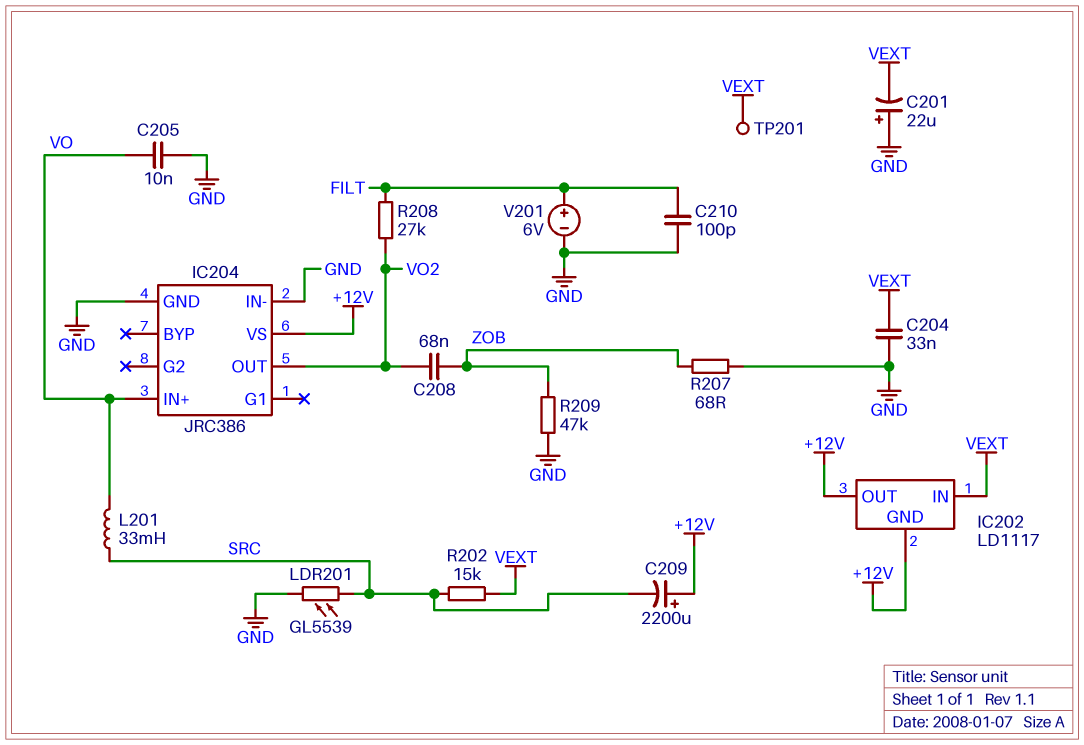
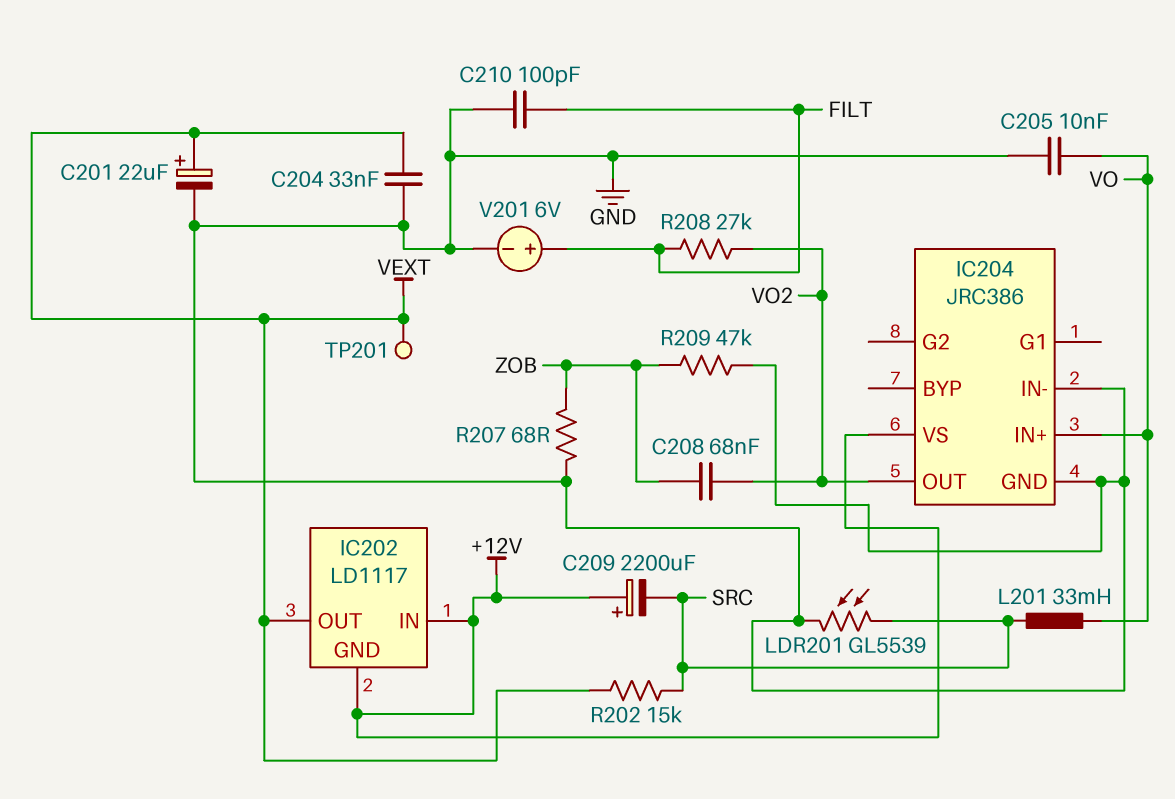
C201: 22uF (plus GND, minus VEXT) -> 22uF (plus VEXT, minus GND)
IC202 pin IN: VEXT -> +12V
IC202 pin OUT: +12V -> VEXT

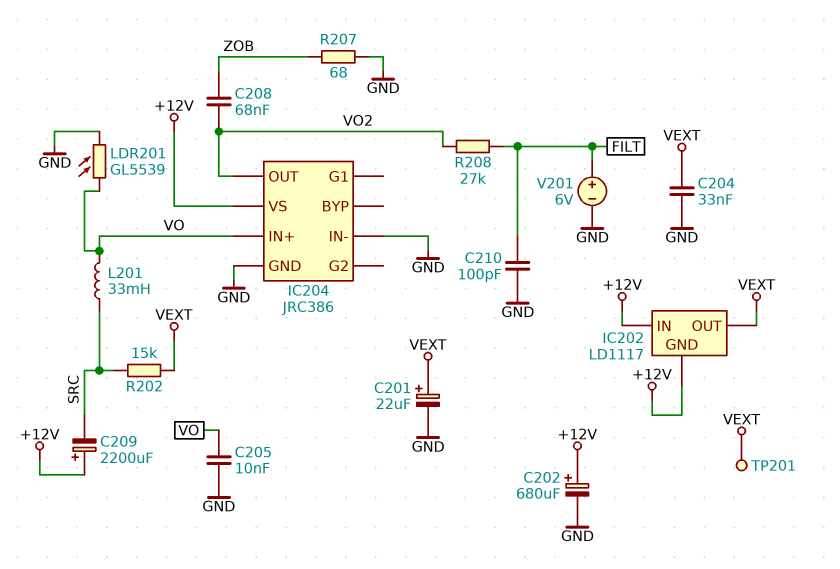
C202: none -> 680uF (plus +12V, minus GND)
LDR201: GL5539 (GND, SRC) -> GL5539 (GND, VO)
R209: 47k (GND, ZOB) -> none

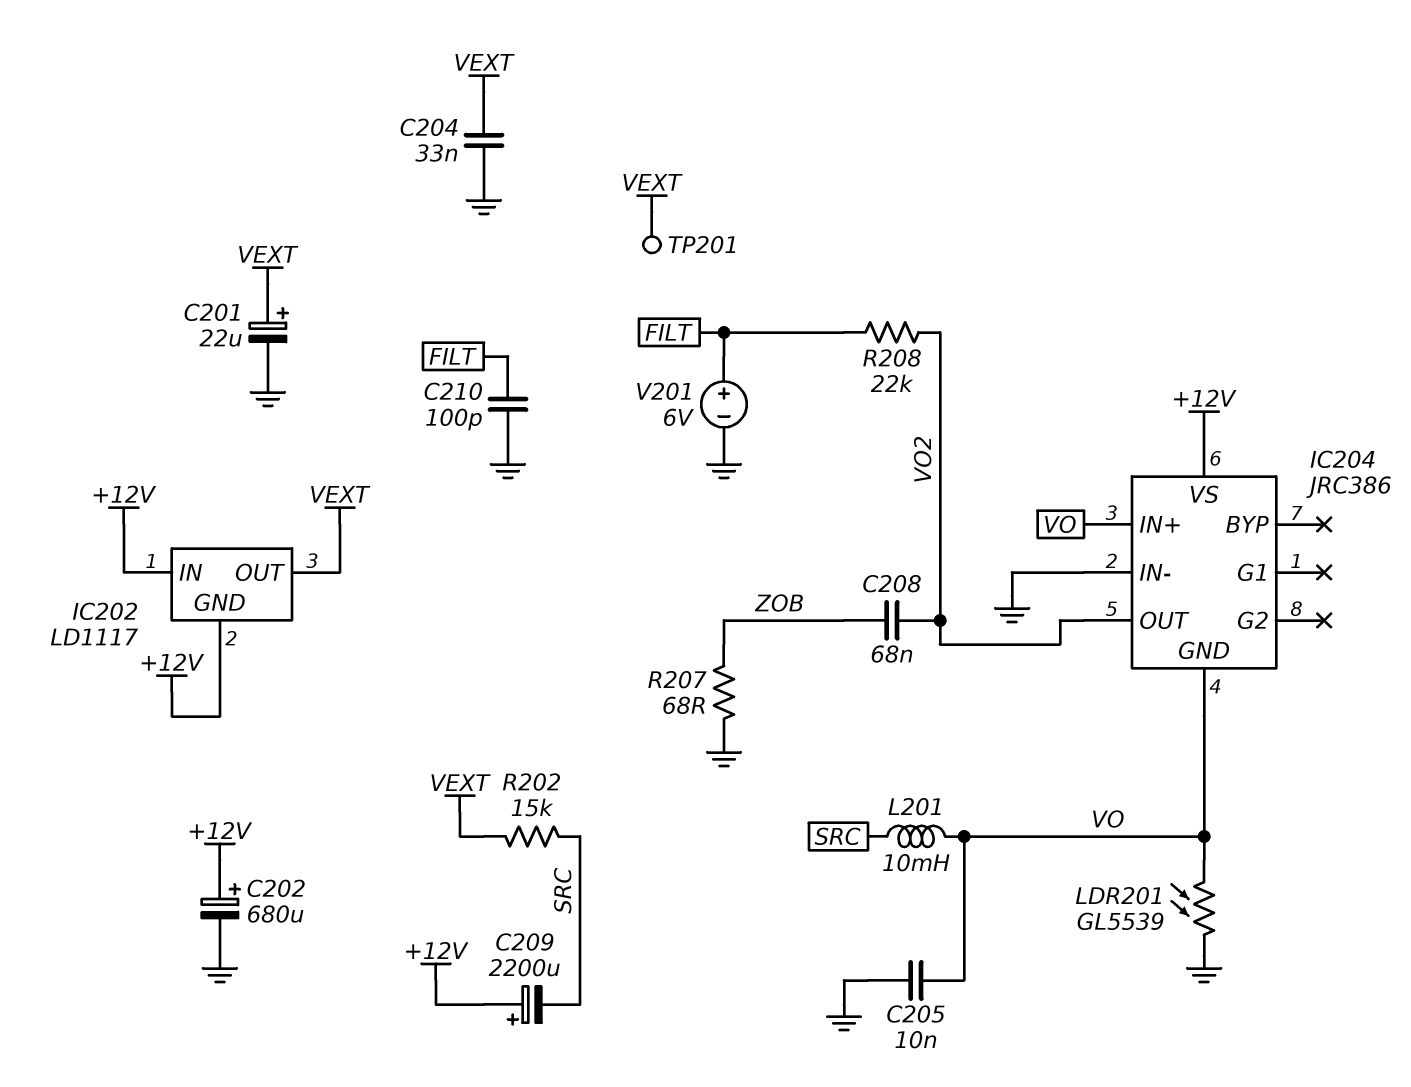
IC204 pin GND: GND -> VO
L201: 33mH (SRC, VO) -> 10mH (SRC, VO)
R208: 27k (FILT, VO2) -> 22k (FILT, VO2)

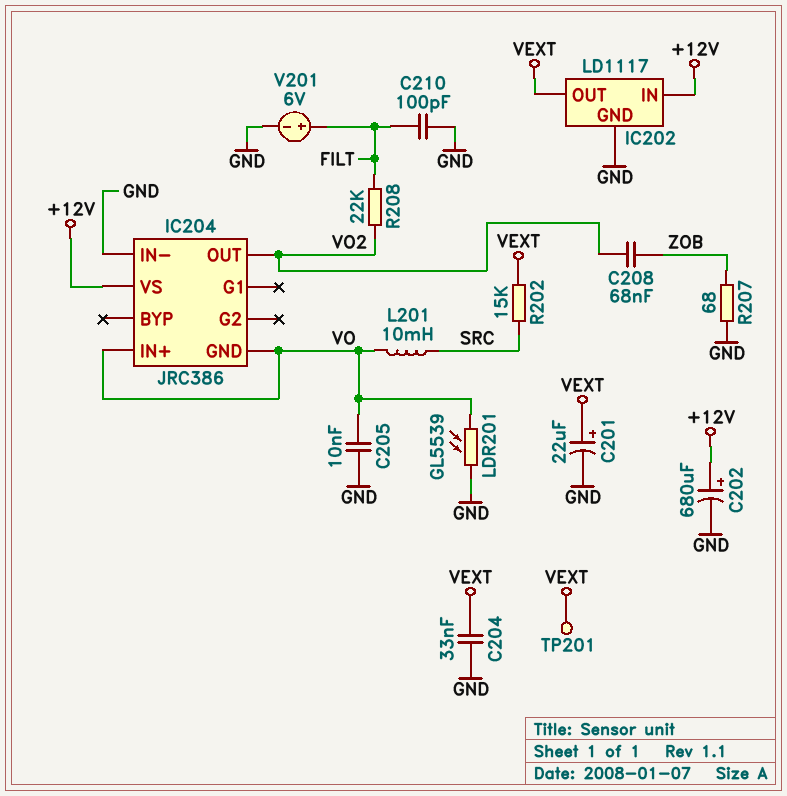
C209: 2200uF (plus +12V, minus SRC) -> none
IC202 pin GND: +12V -> GND

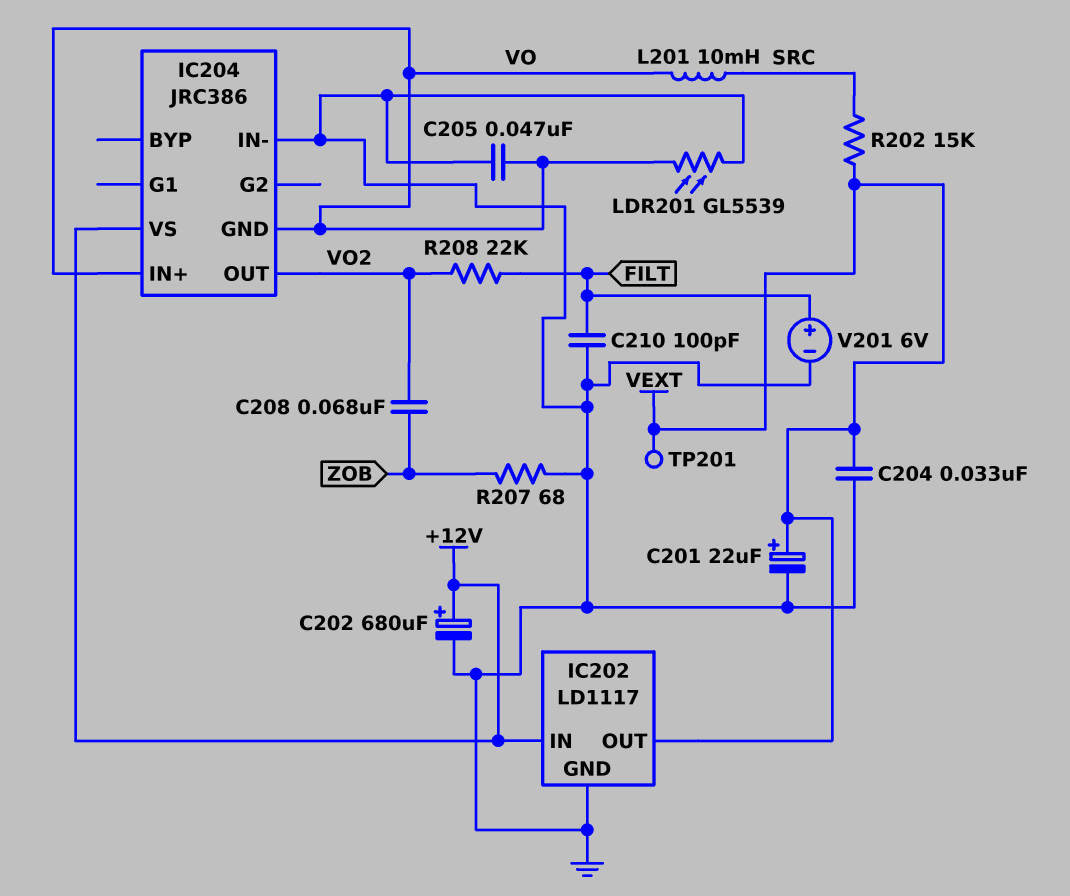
C205: 10nF (GND, VO) -> 47nF (GND, VO)

